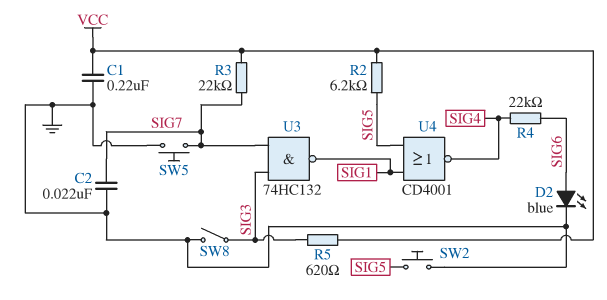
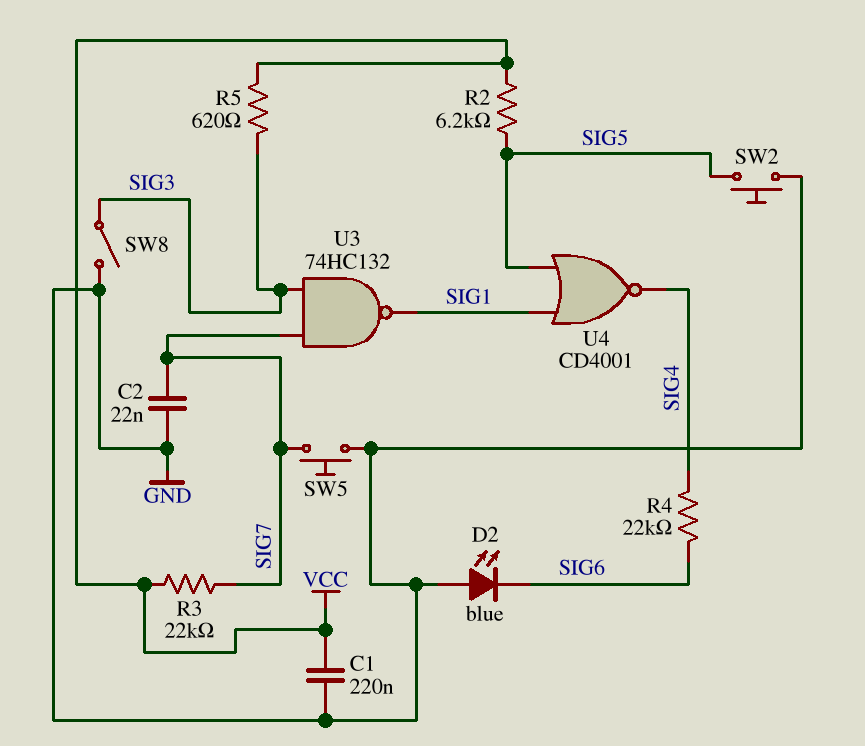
D2: LED blue (A SIG6, K GND) -> LED blue (A GND, K SIG6)

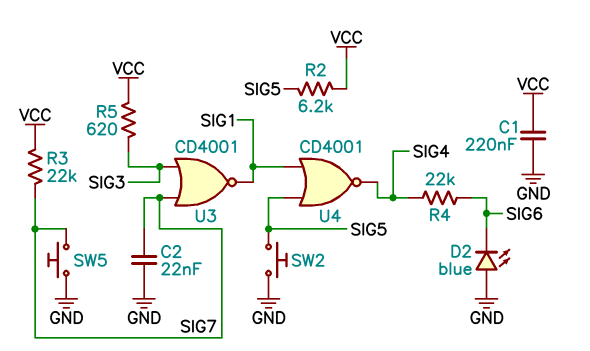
SW8: switch (GND, SIG3) -> none
U3: NAND 74HC132 (in SIG3, in SIG7, out SIG1) -> NOR CD4001 (in SIG3, in SIG7, out SIG1)

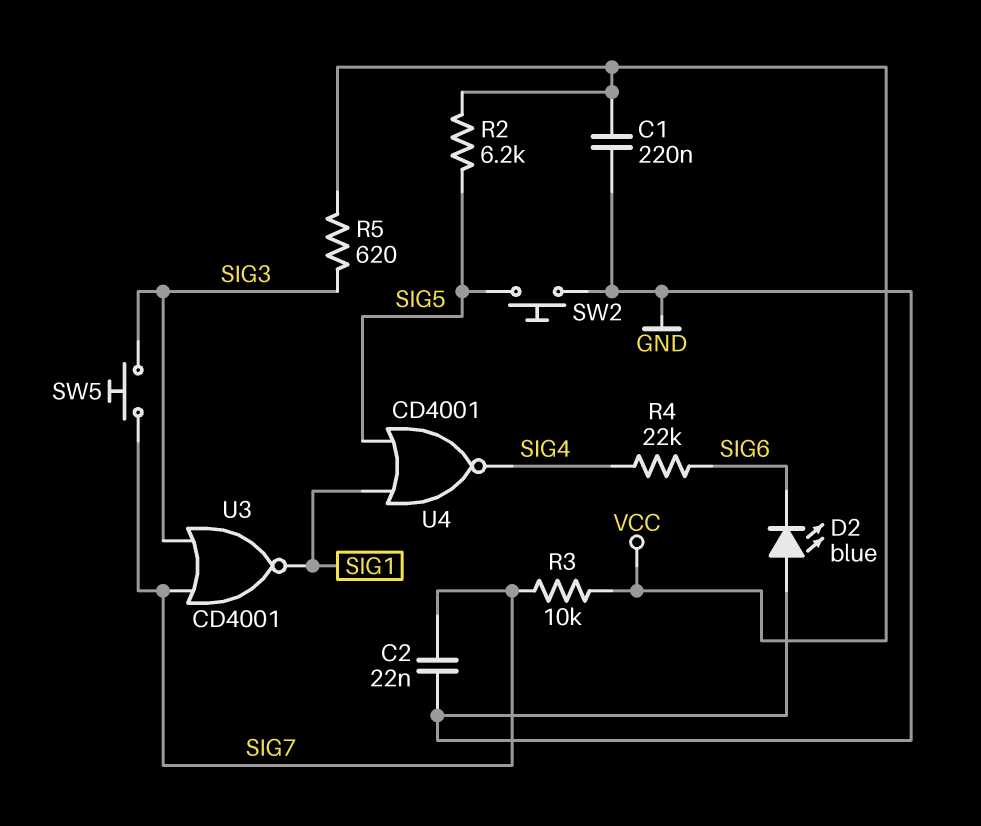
R3: 22k (SIG7, VCC) -> 10k (SIG7, VCC)
SW5: button (GND, SIG7) -> button (SIG3, SIG7)

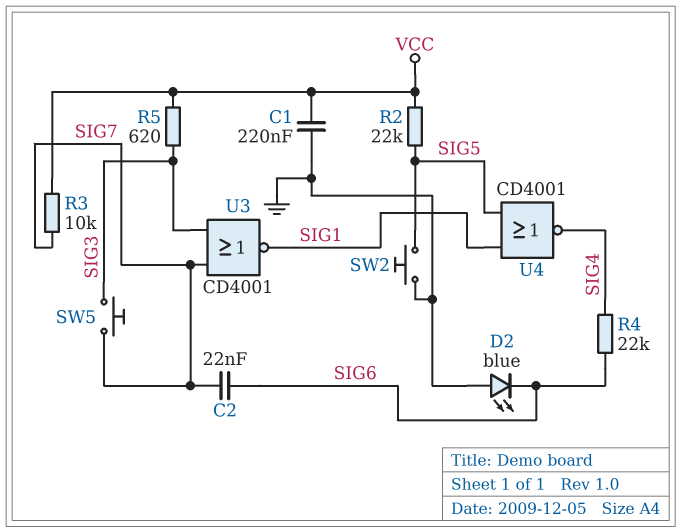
C2: 22nF (GND, SIG7) -> 22nF (SIG6, SIG7)
R2: 6.2k (SIG5, VCC) -> 22k (SIG5, VCC)

